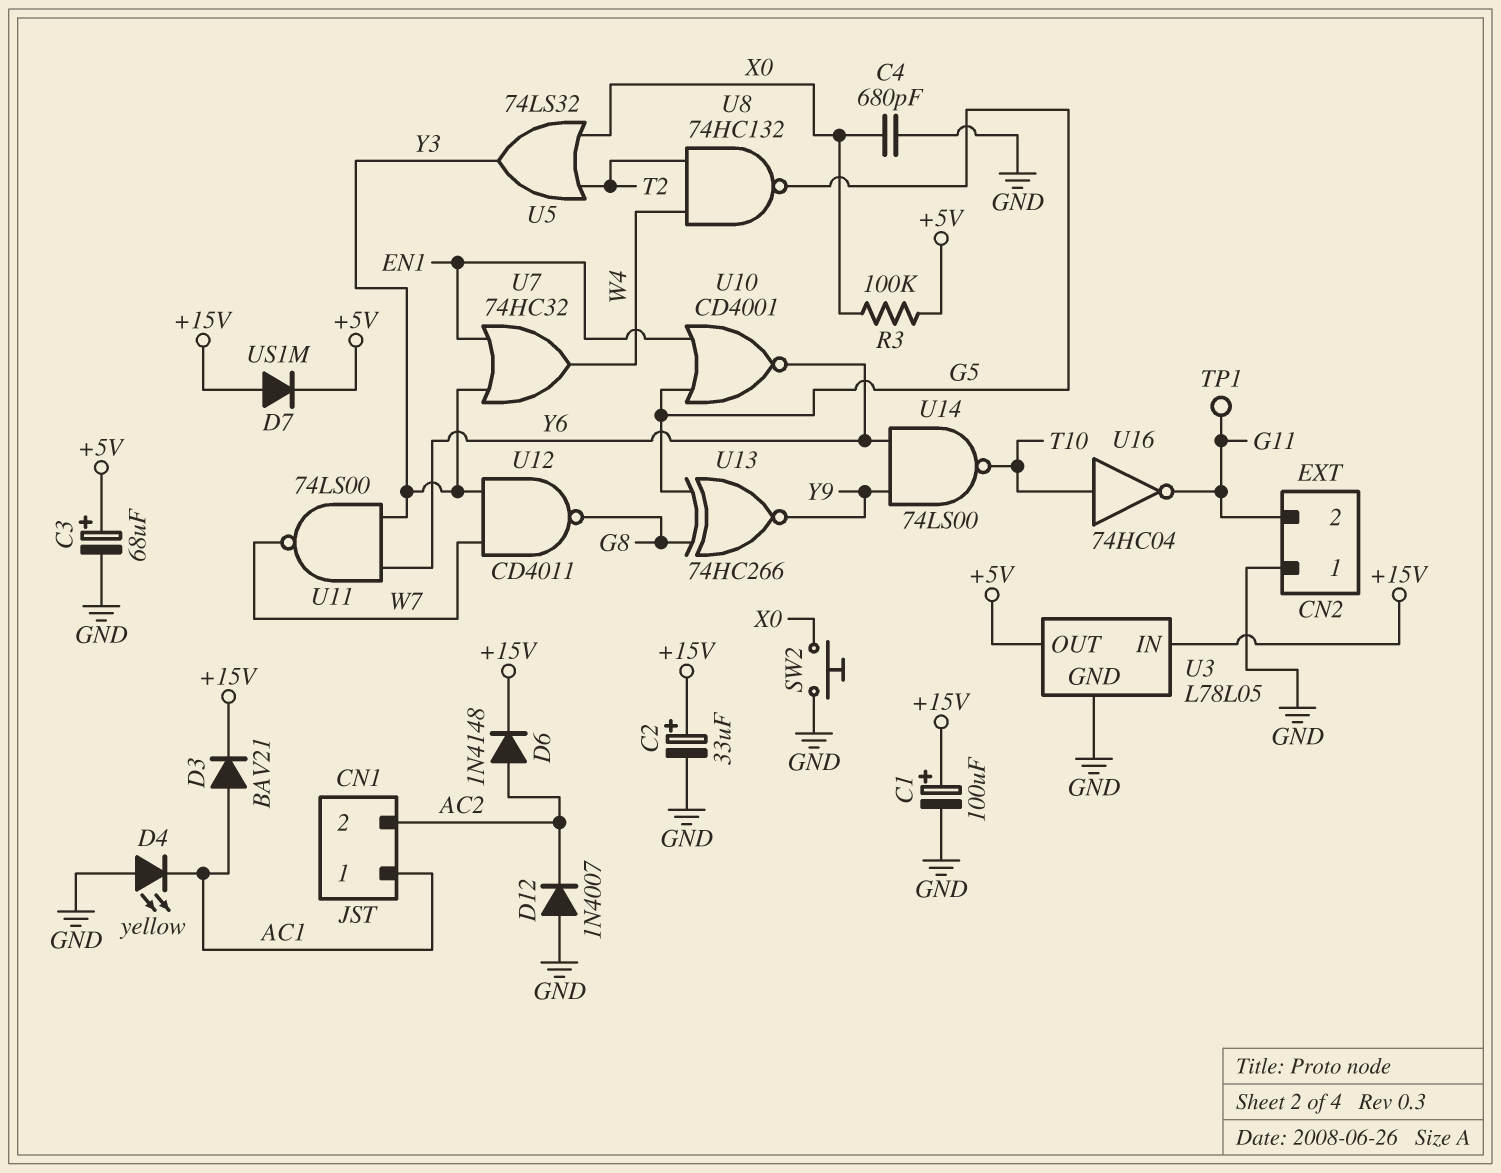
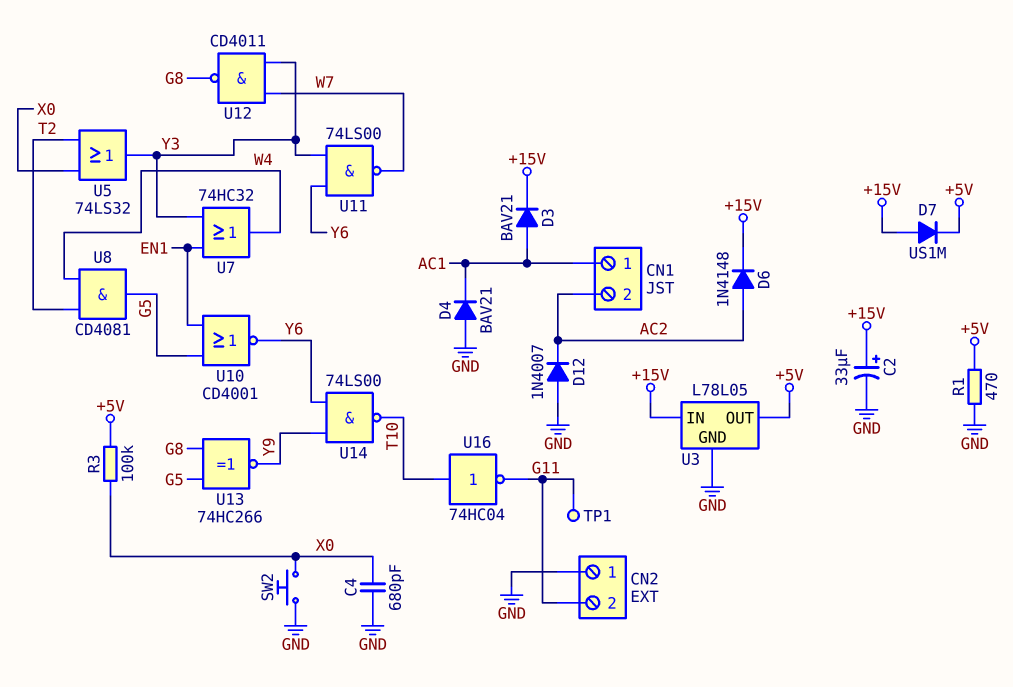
C1: 100uF (plus +15V, minus GND) -> none
C3: 68uF (plus +5V, minus GND) -> none
D4: LED yellow (A GND, K AC1) -> diode BAV21 (A GND, K AC1)
R1: none -> 470 (+5V, GND)
U8: NAND 74HC132 (in T2, in W4, out G5) -> AND CD4081 (in T2, in W4, out G5)

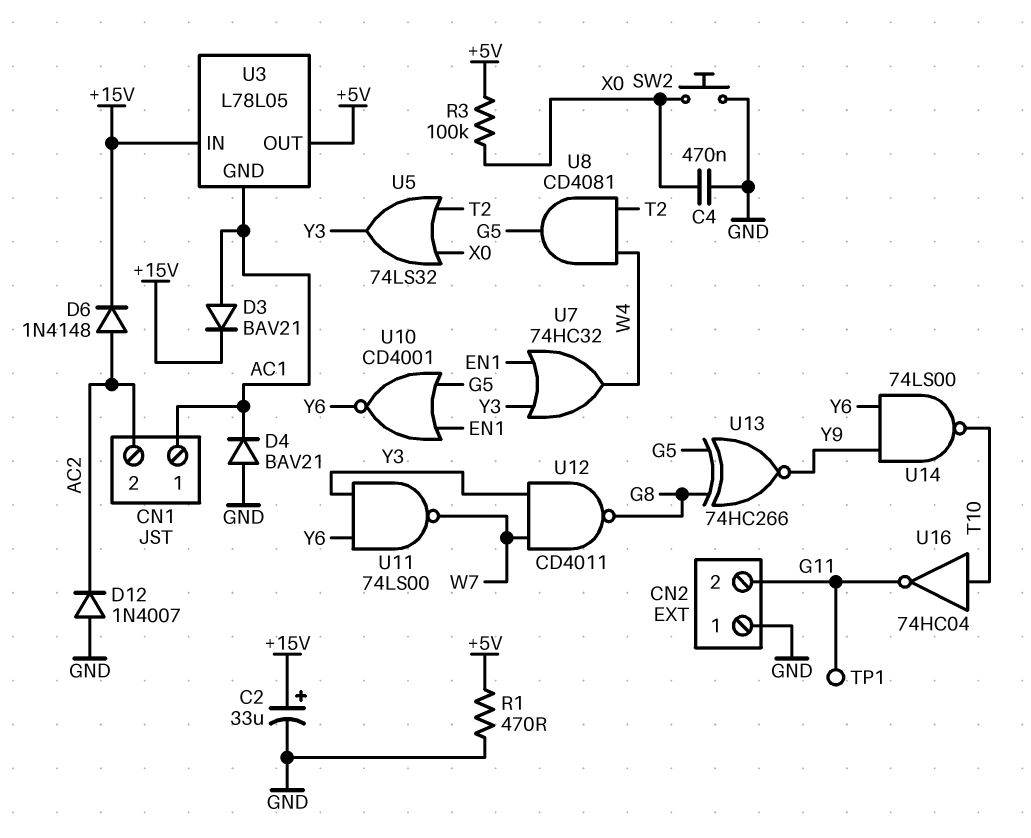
C4: 680pF (GND, X0) -> 470nF (GND, X0)
D7: diode US1M (A +15V, K +5V) -> none
U3 pin GND: GND -> AC1

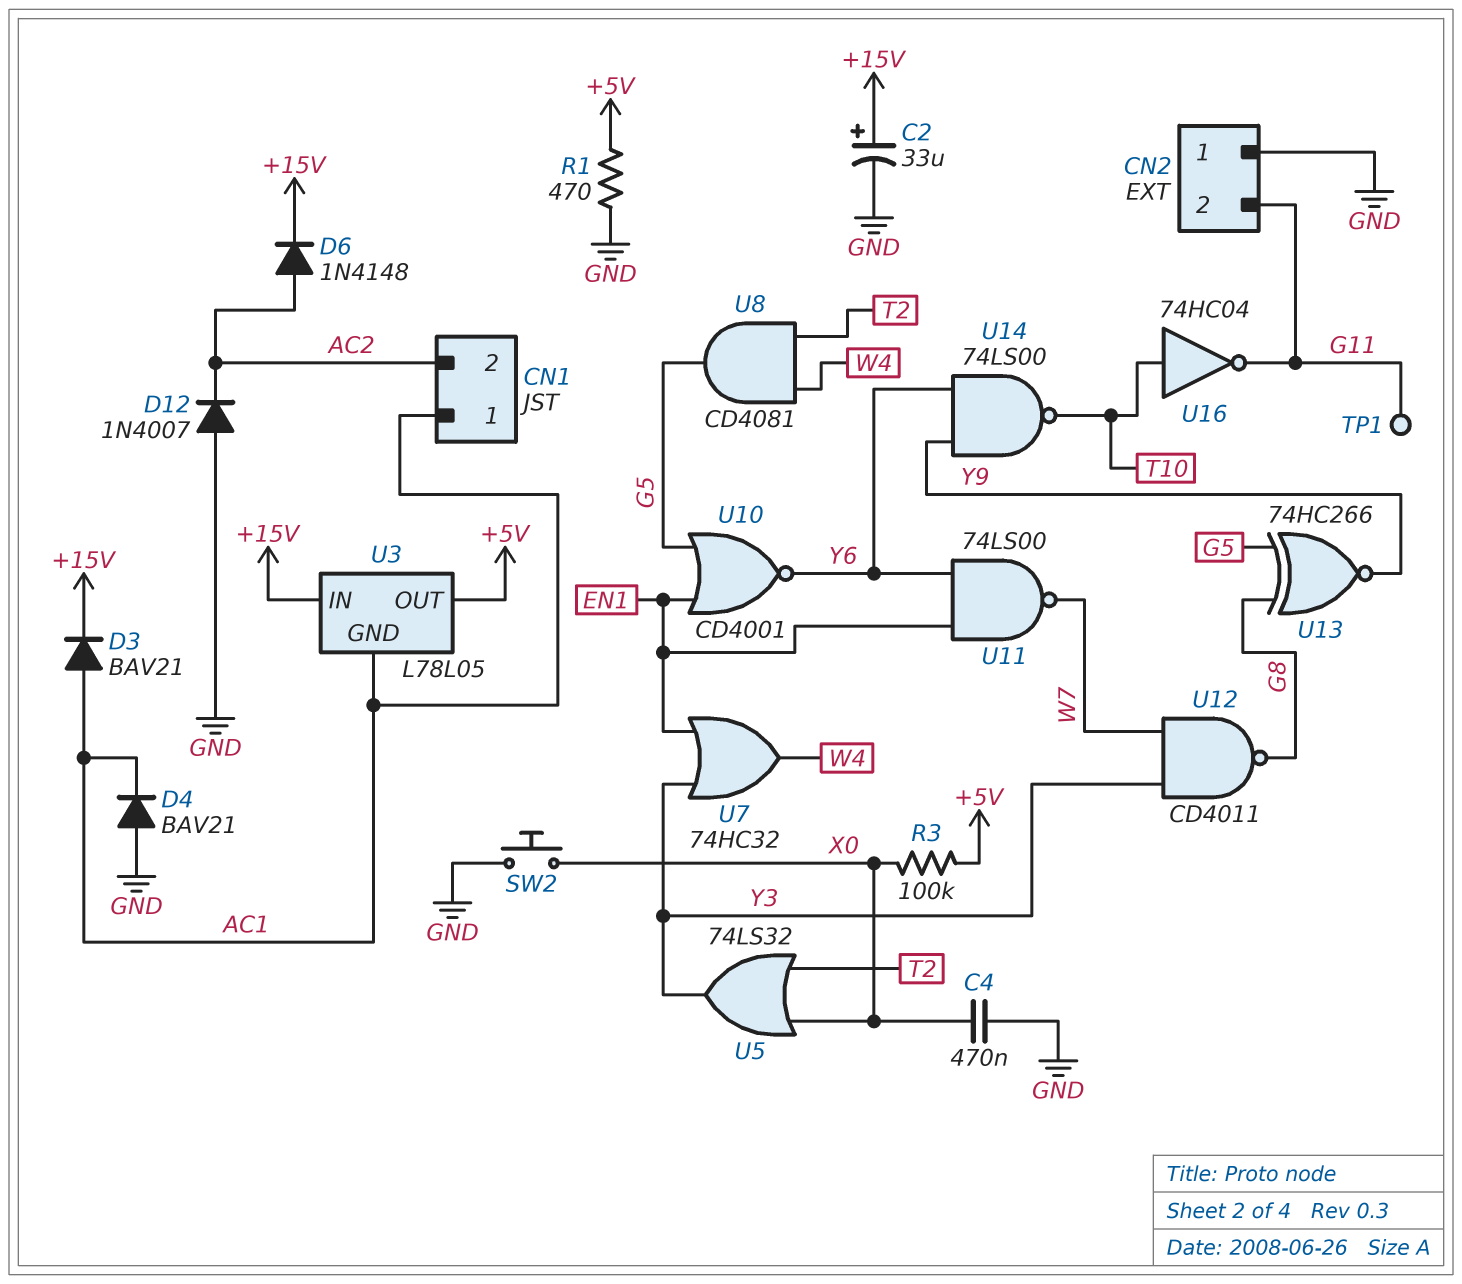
U11: NAND 74LS00 (in Y3, in Y6, out W7) -> NAND 74LS00 (in EN1, in Y6, out W7)

